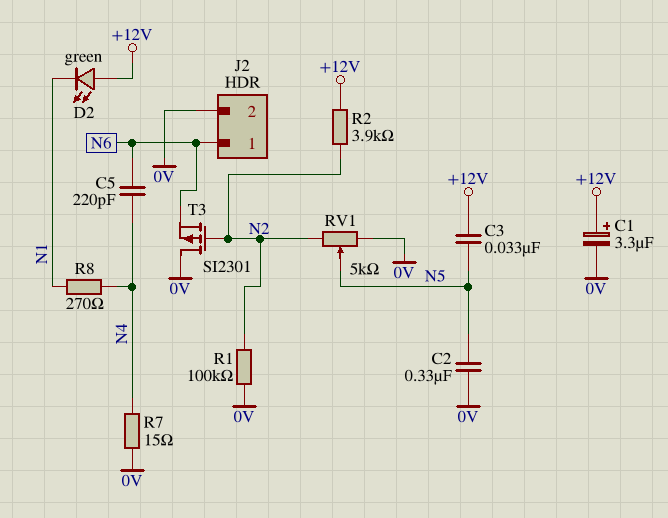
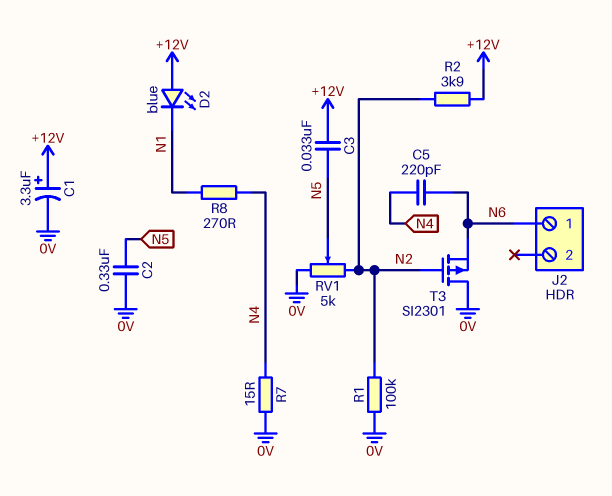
D2: LED green (A +12V, K N1) -> LED blue (A +12V, K N1)
J2 pin 2: 0V -> none

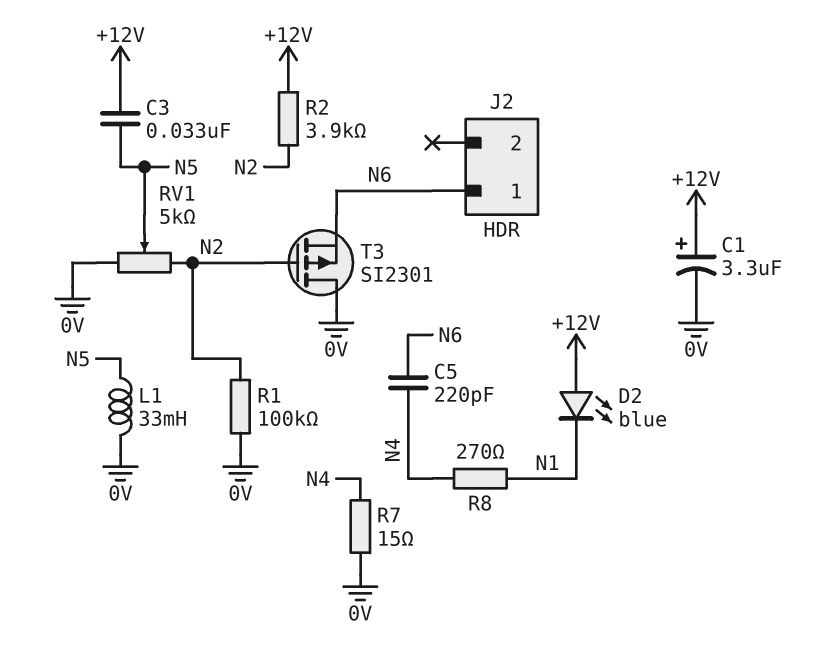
C2: 330nF (0V, N5) -> none
L1: none -> 33mH (0V, N5)

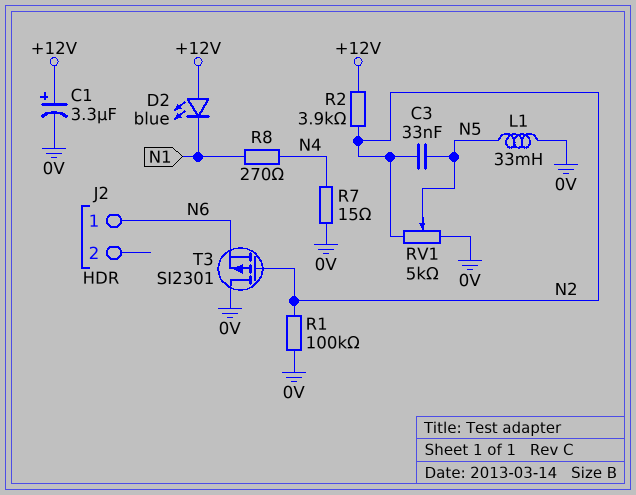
C3: 33nF (+12V, N5) -> 33nF (N2, N5)
C5: 220pF (N4, N6) -> none

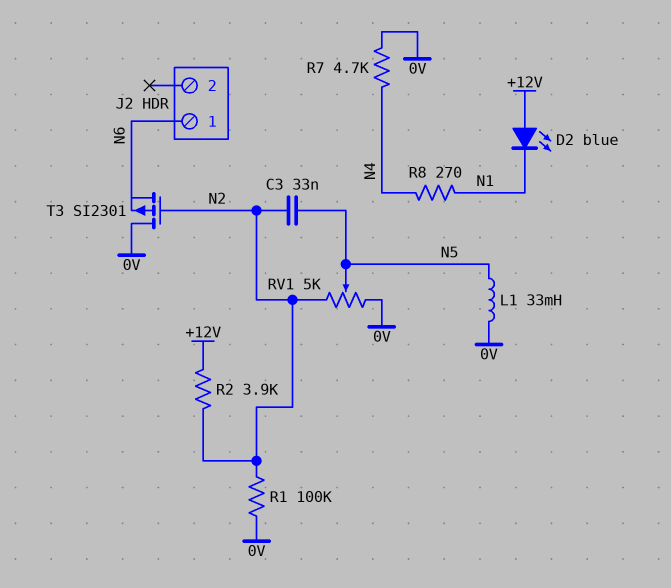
C1: 3.3uF (plus +12V, minus 0V) -> none
R7: 15 (0V, N4) -> 4.7k (0V, N4)

